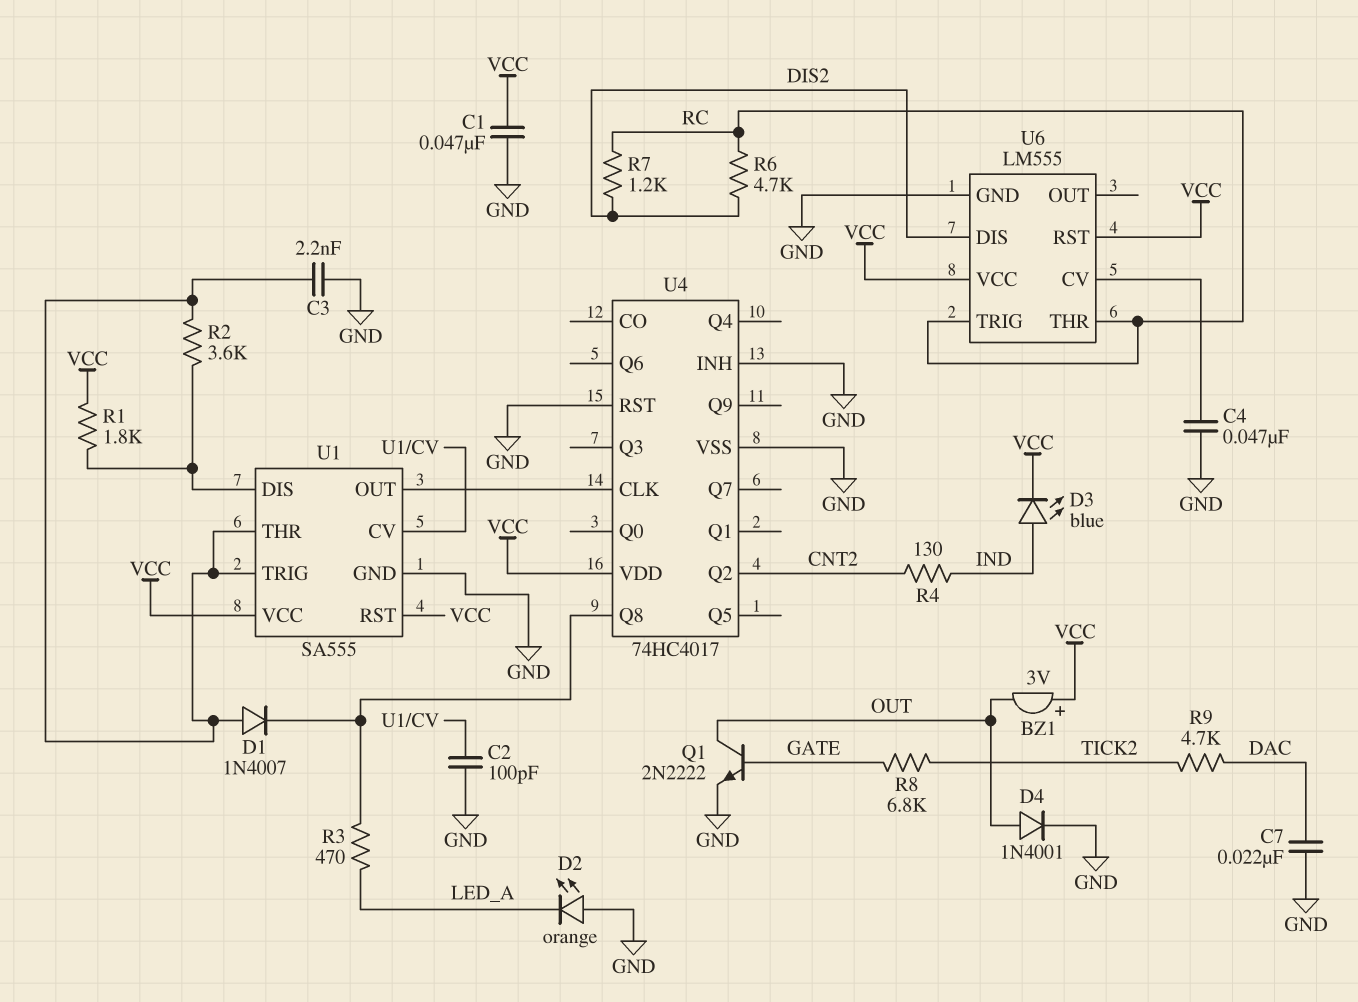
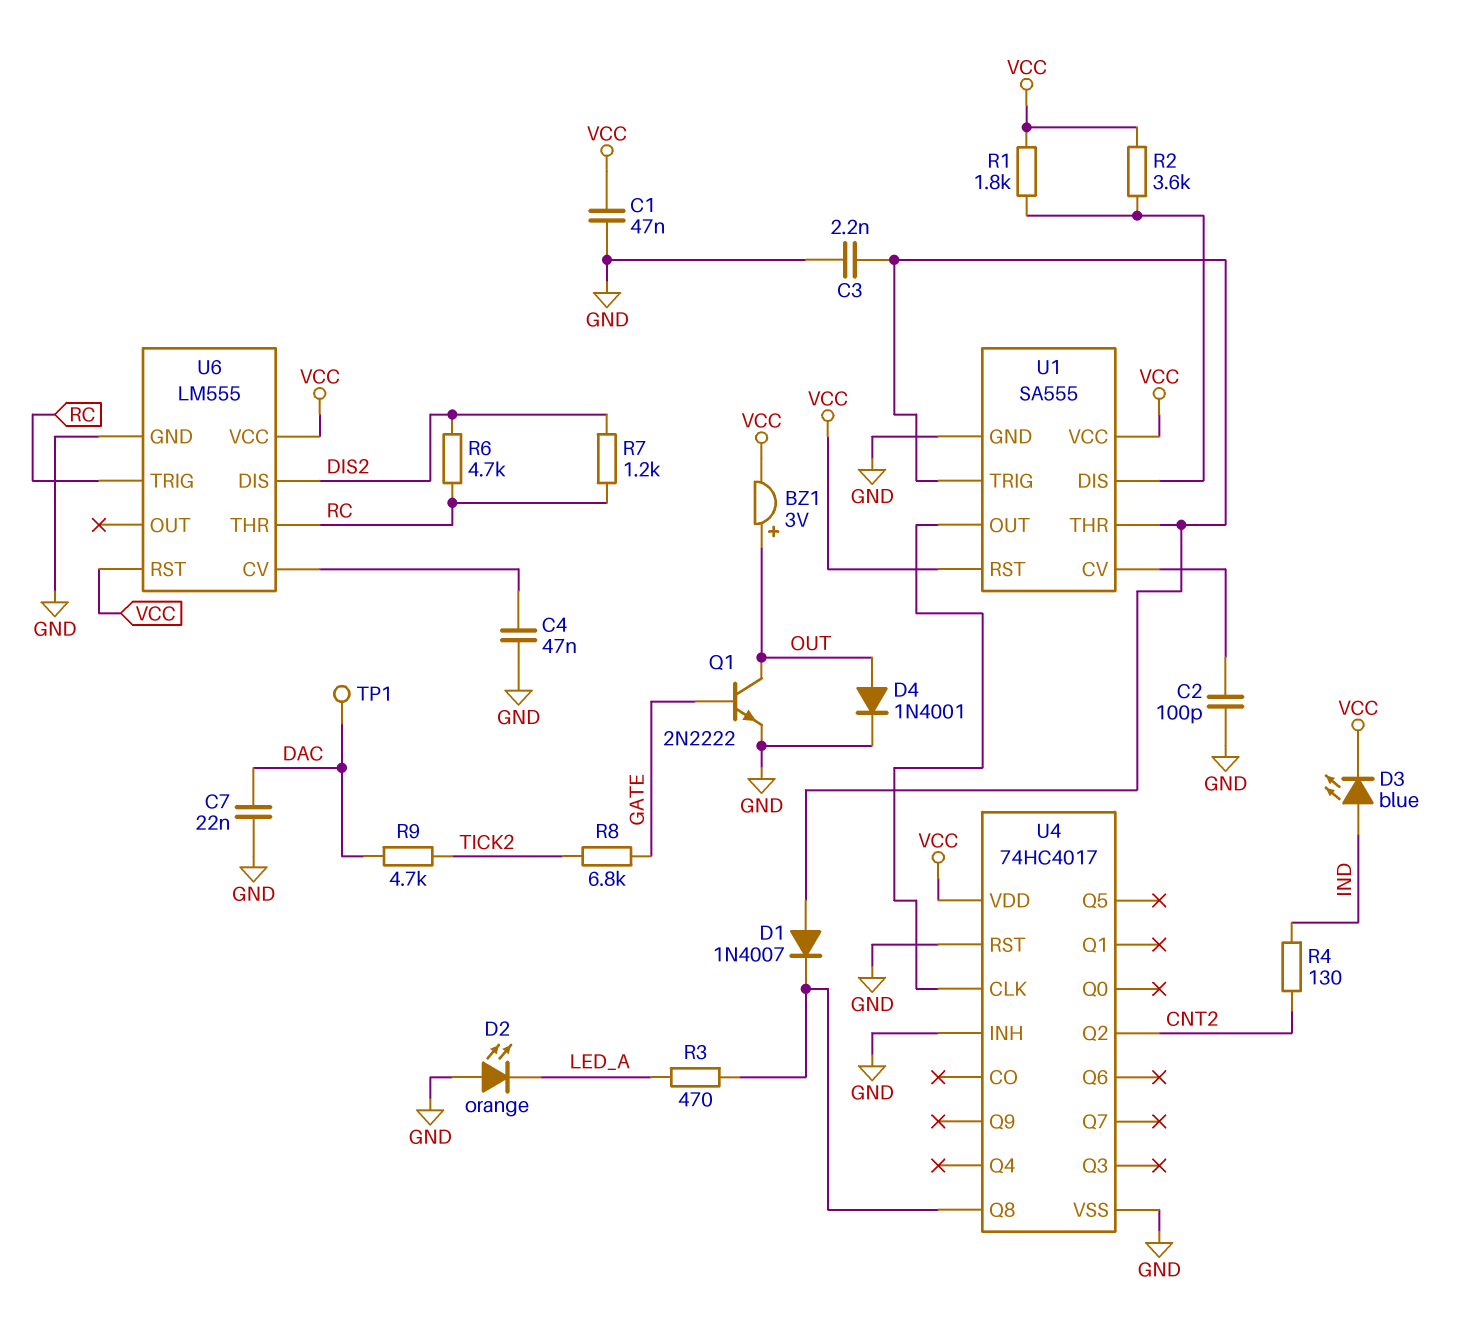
BZ1: buzzer 3V (plus VCC, minus OUT) -> buzzer 3V (plus OUT, minus VCC)
R2: 3.6k (U1/DIS, U1/THR) -> 3.6k (U1/DIS, VCC)
TP1: none -> test point (DAC)

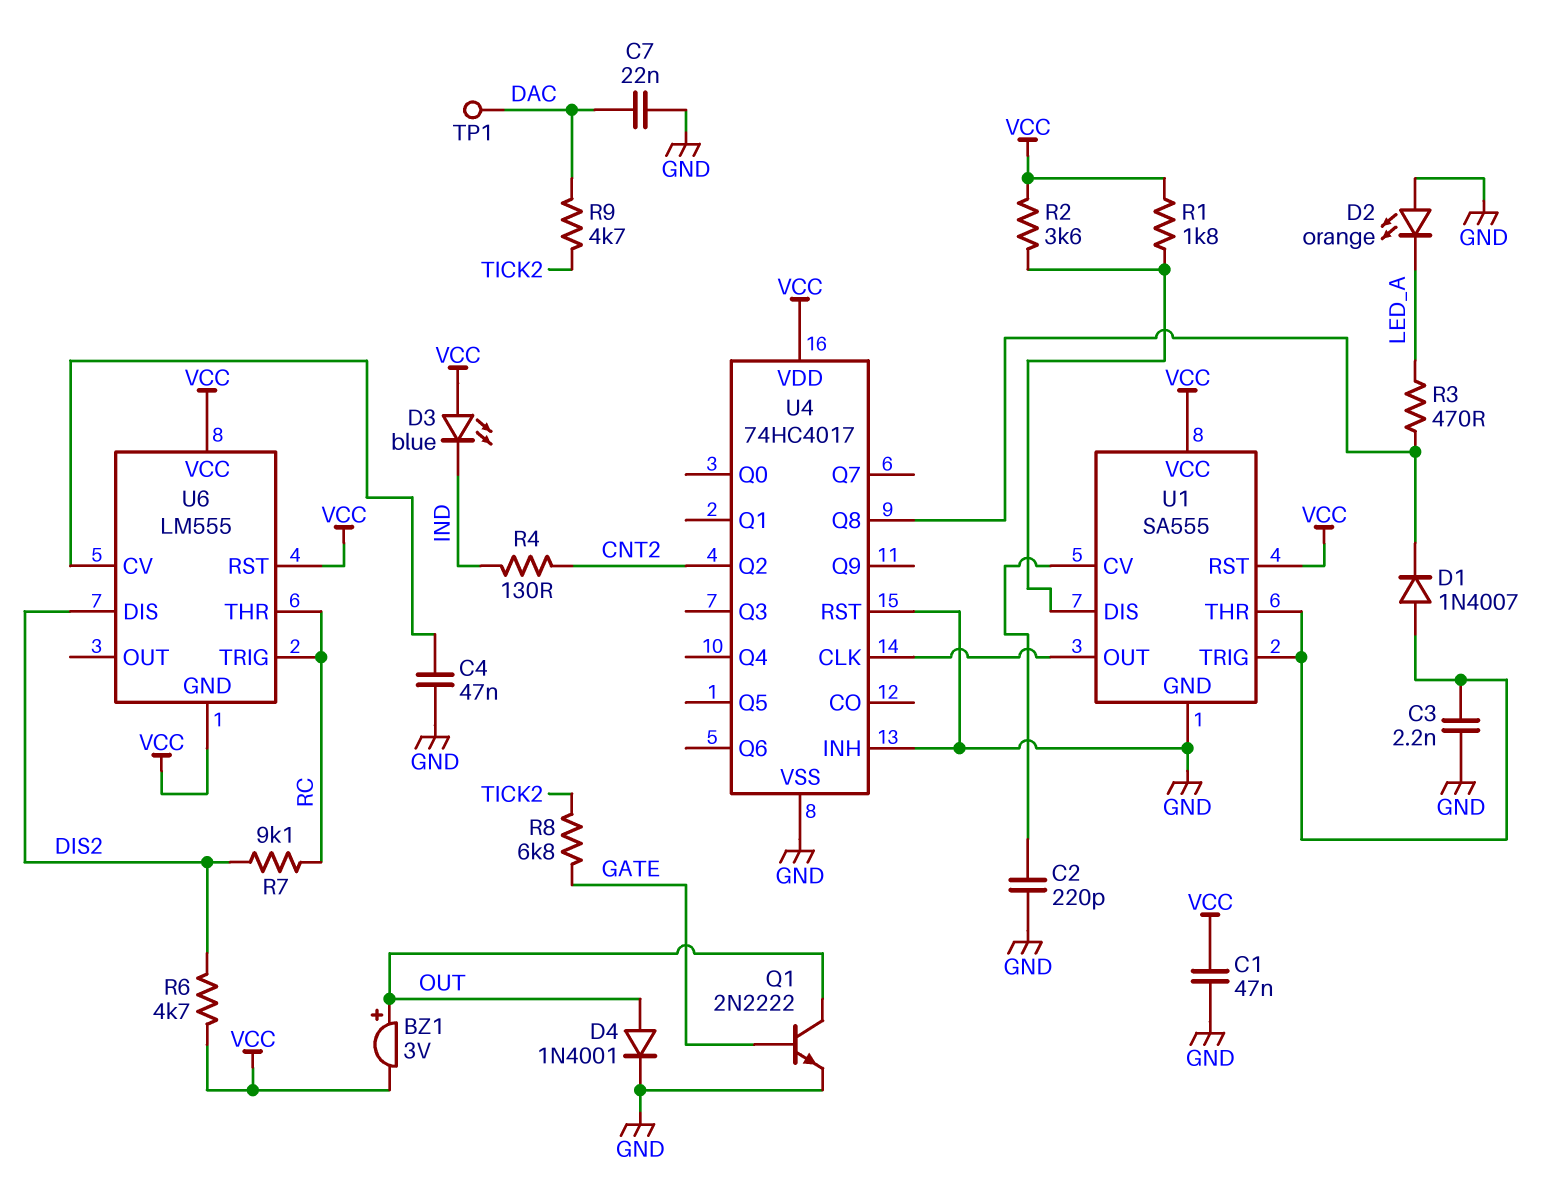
C2: 100pF (GND, U1/CV) -> 220pF (GND, U1/CV)
D3: LED blue (A IND, K VCC) -> LED blue (A VCC, K IND)
R6: 4.7k (DIS2, RC) -> 4.7k (DIS2, VCC)
R7: 1.2k (DIS2, RC) -> 9.1k (DIS2, RC)
U6 pin GND: GND -> VCC

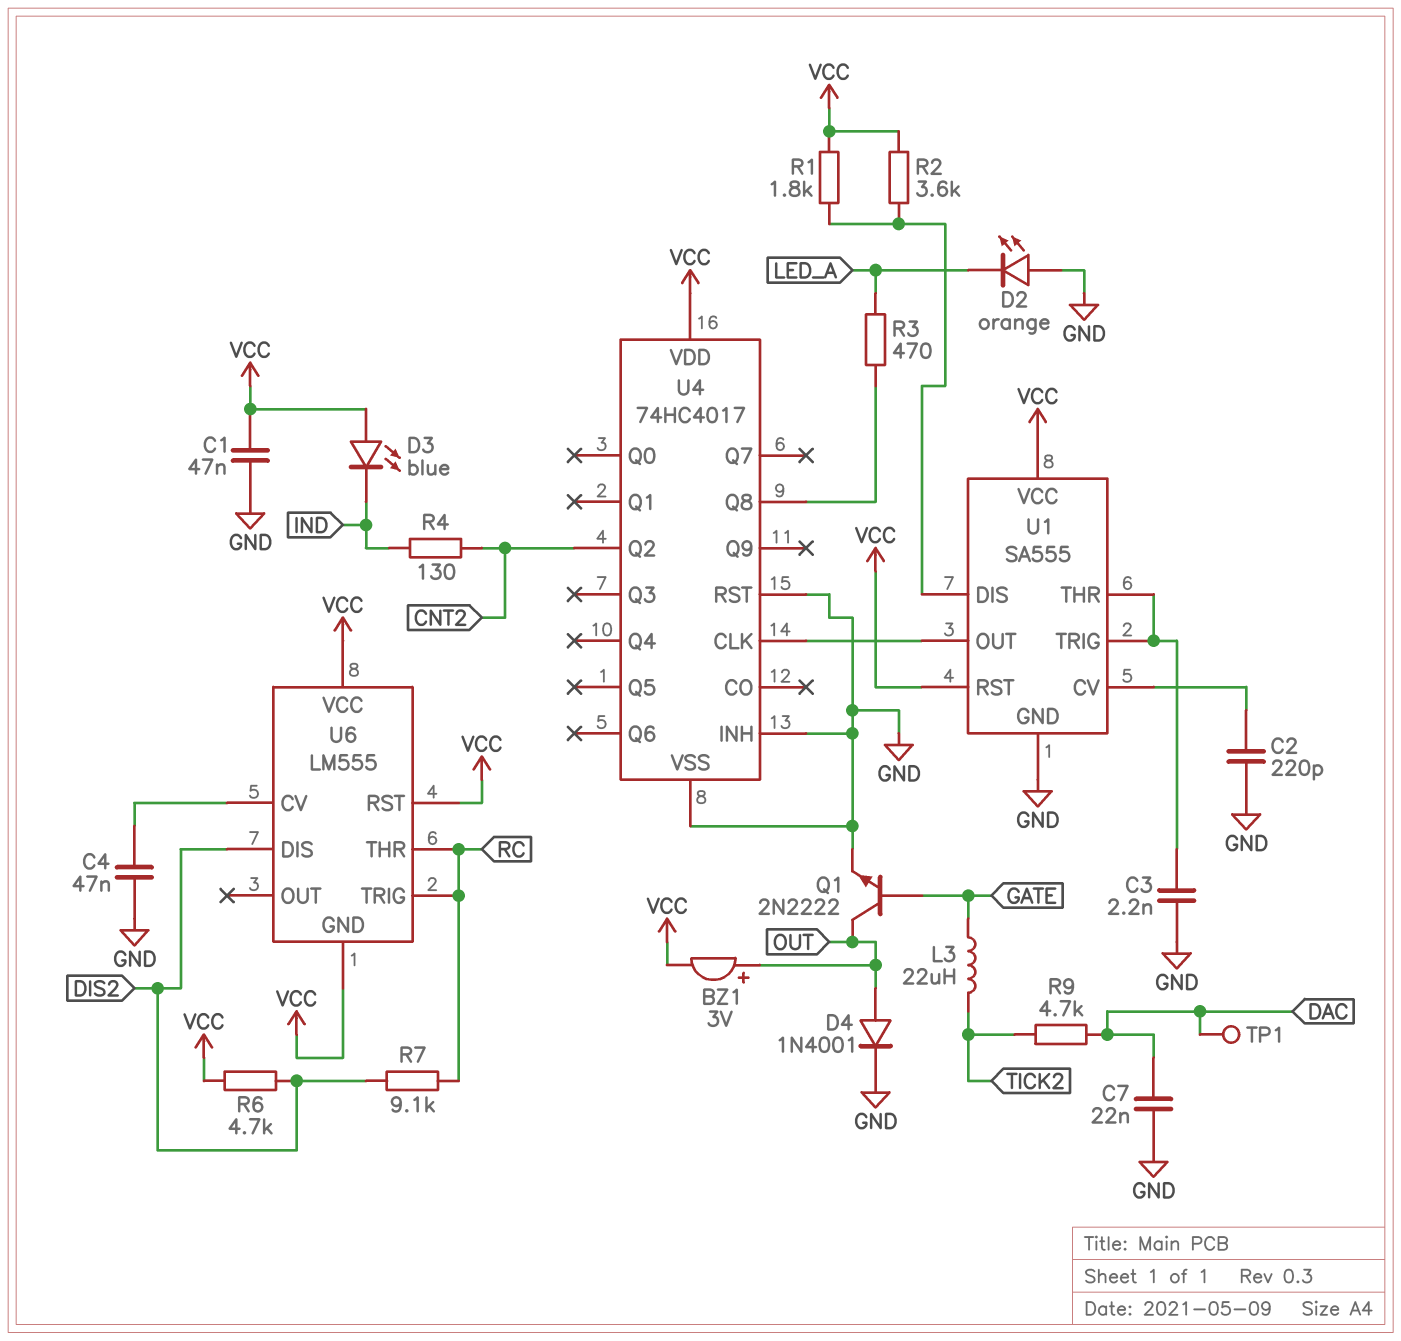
D1: diode 1N4007 (A U1/THR, K U4/Q8) -> none
L3: none -> 22uH (GATE, TICK2)
R8: 6.8k (GATE, TICK2) -> none

